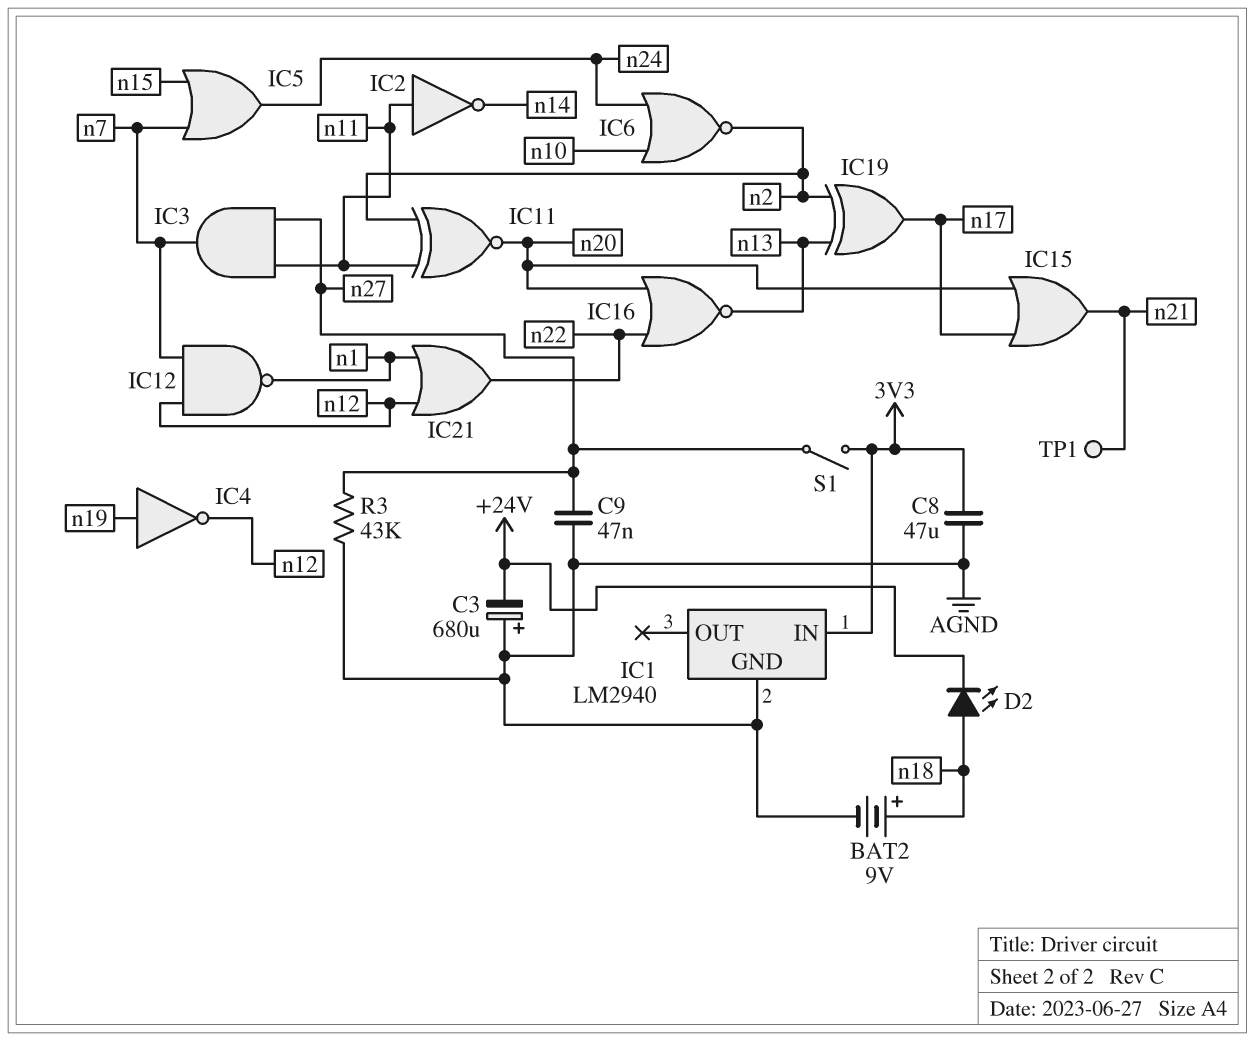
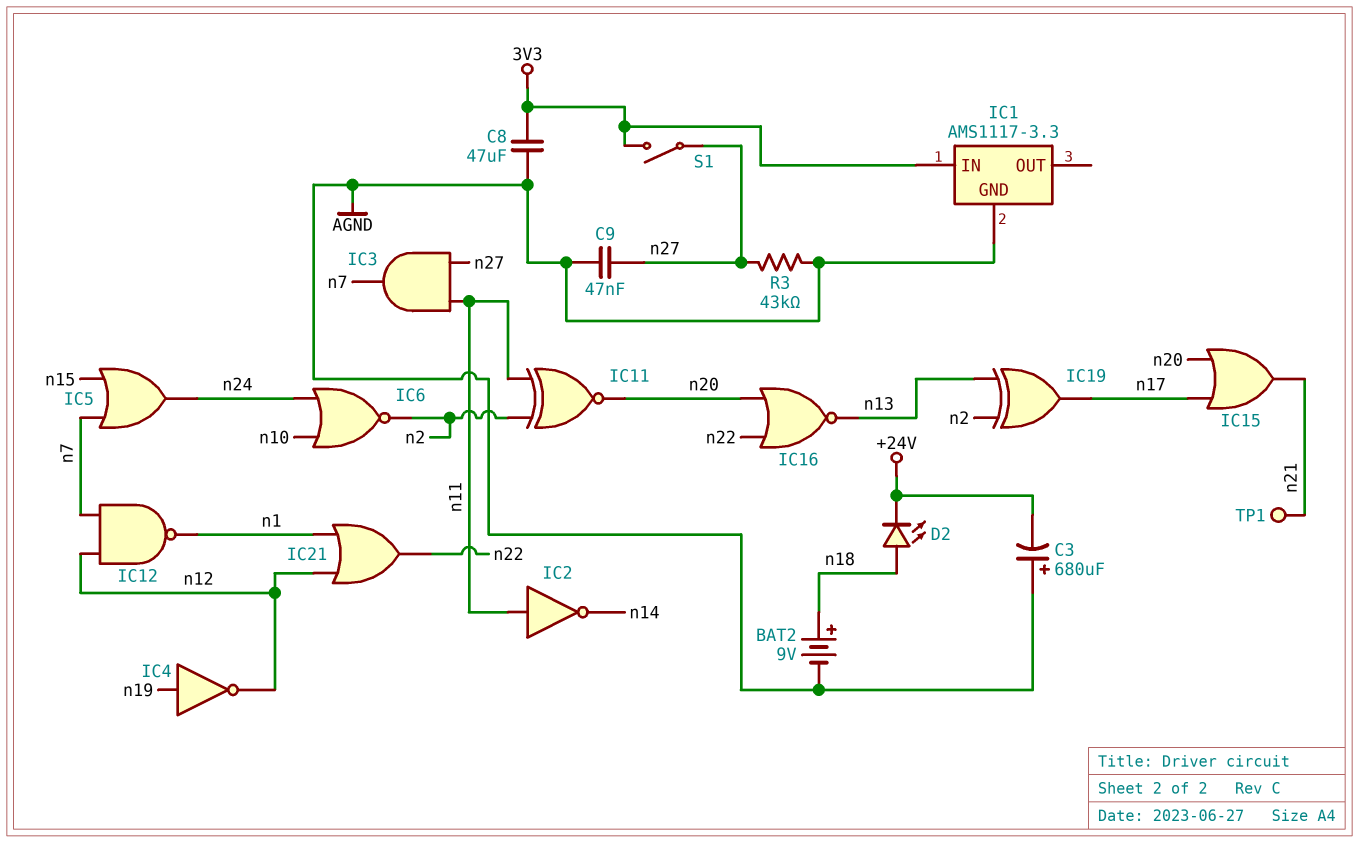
IC1: LM2940 -> AMS1117-3.3

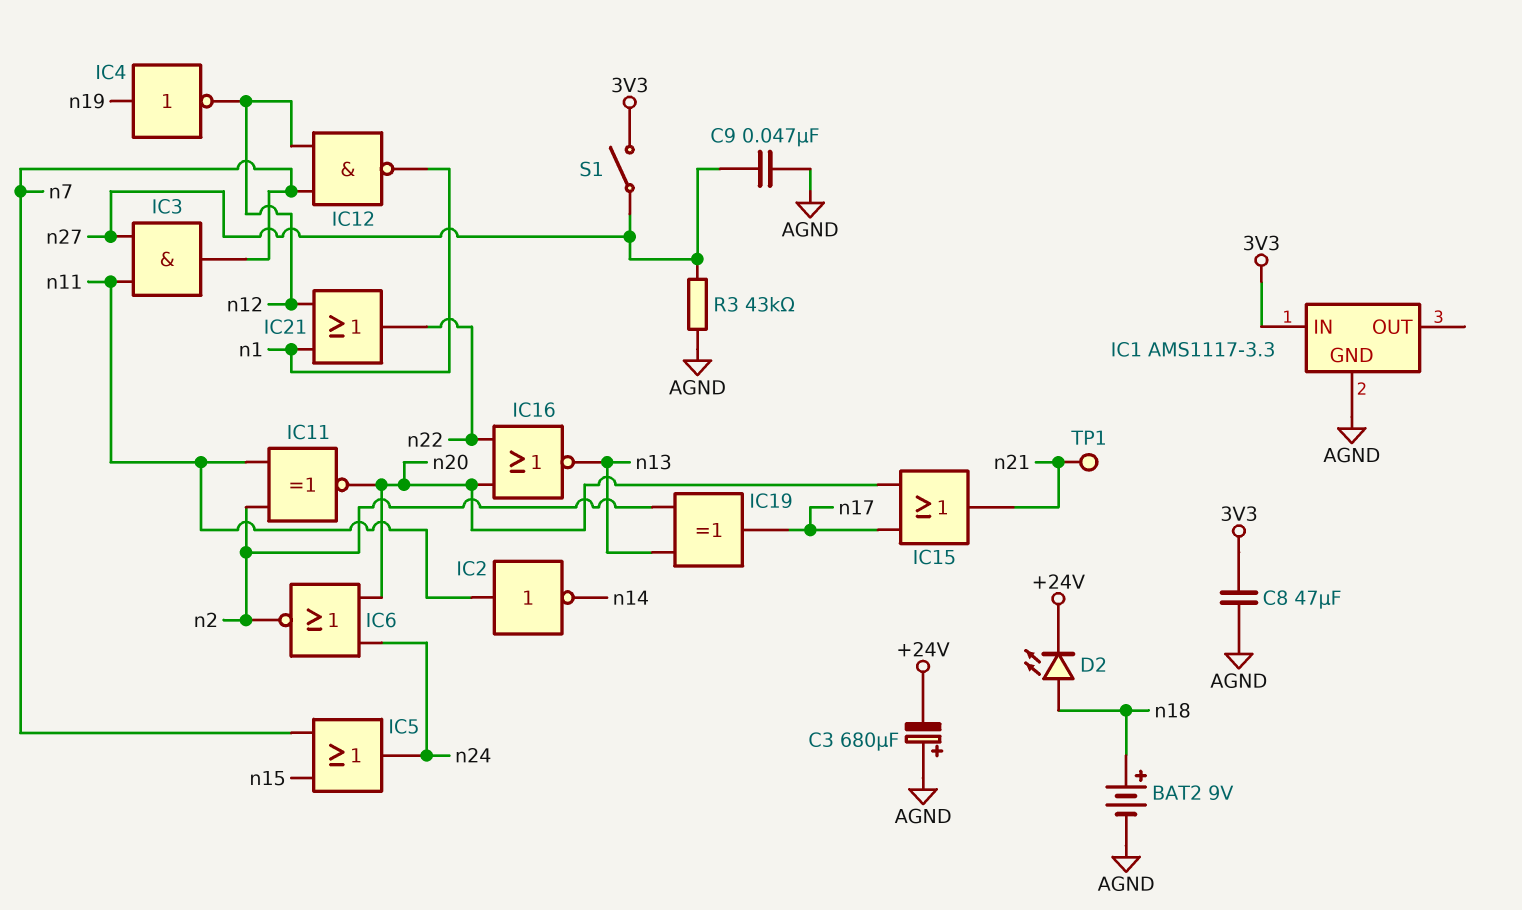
IC6: NOR (in n10, in n24, out n2) -> NOR (in n20, in n24, out n2)

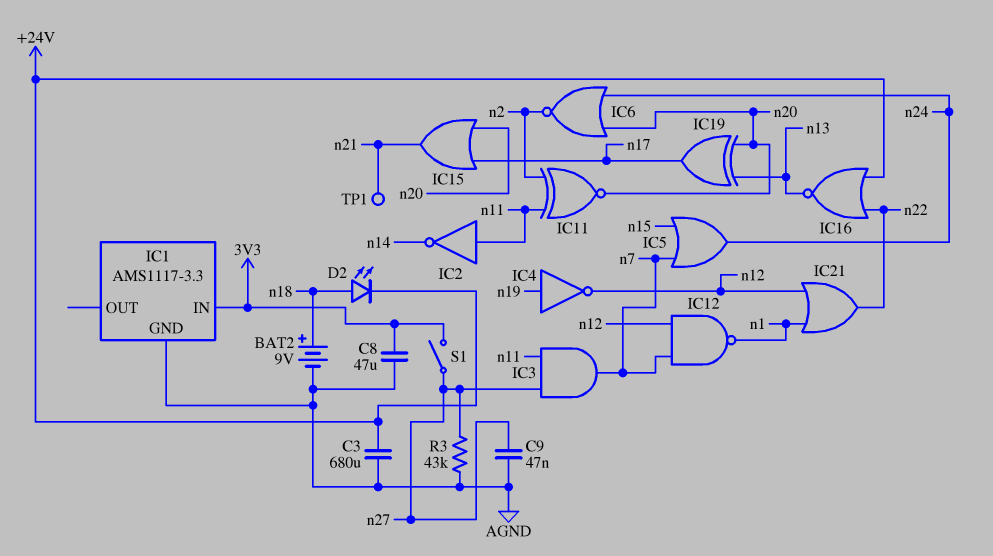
C3: 680uF (plus AGND, minus +24V) -> 680uF (+24V, AGND)
IC16: NOR (in n20, in n22, out n13) -> NOR (in +24V, in n22, out n13)
IC19: XOR (in n2, in n13, out n17) -> XOR (in n13, in n20, out n17)

